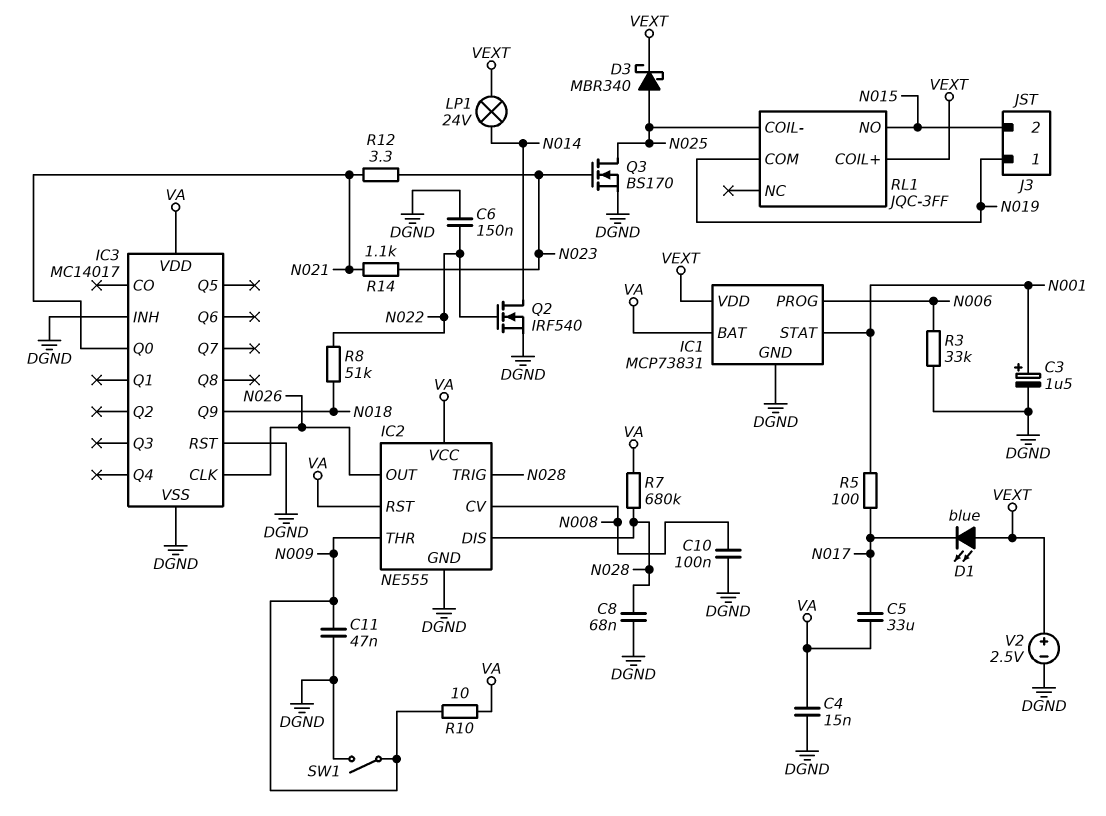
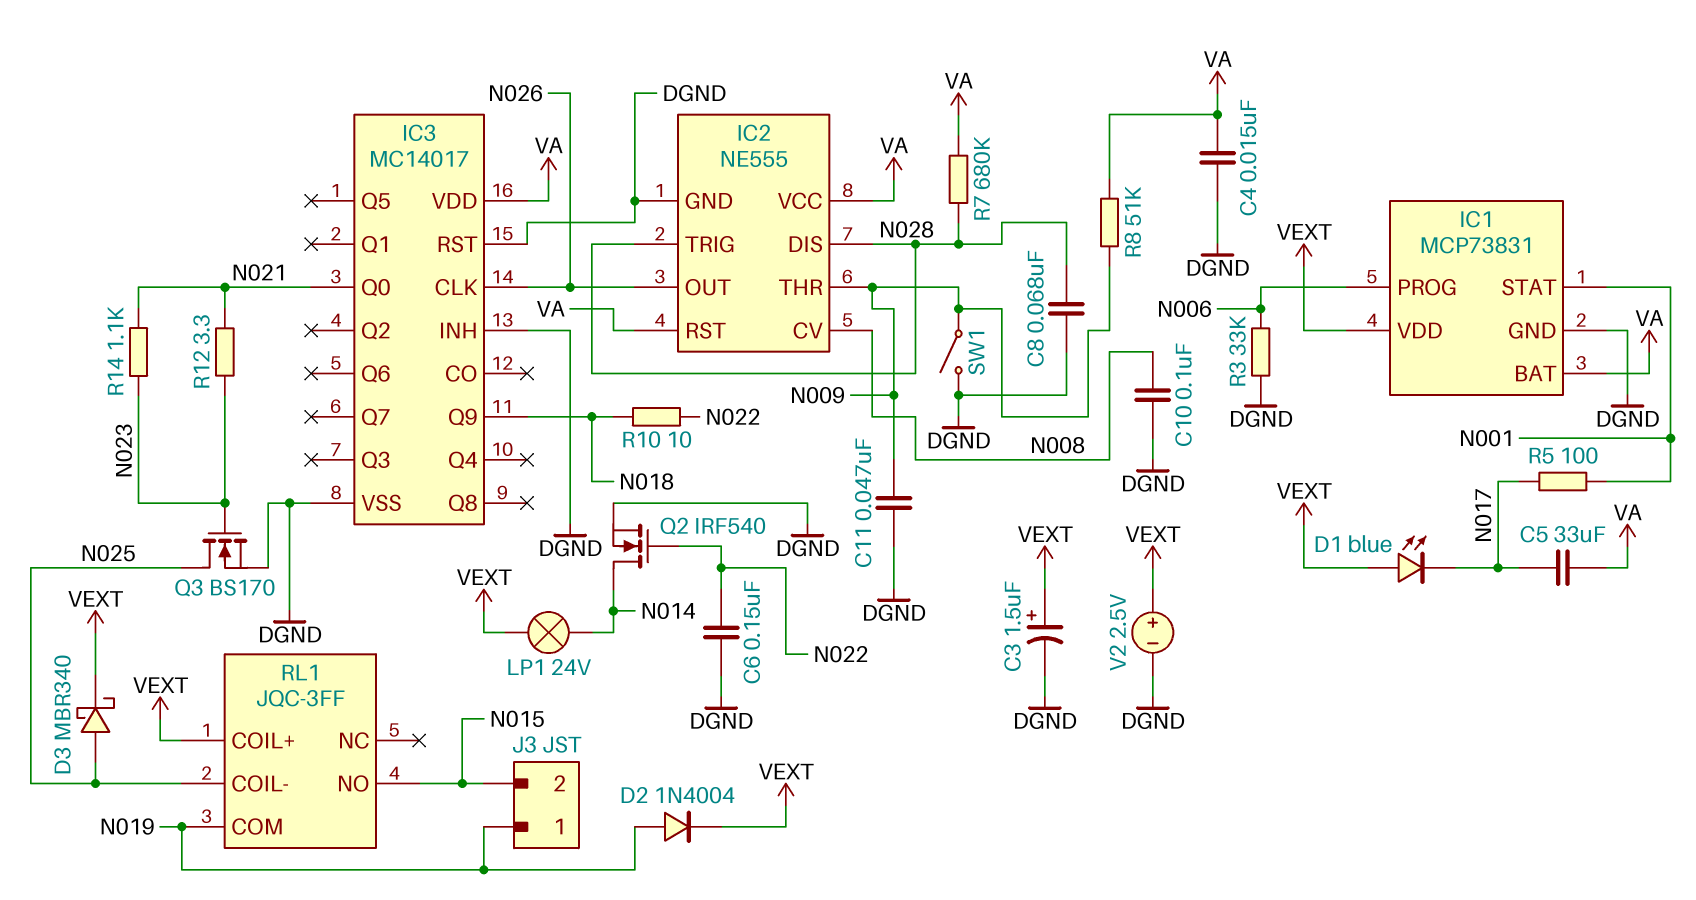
C3: 1.5uF (plus N001, minus DGND) -> 1.5uF (plus VEXT, minus DGND)
D2: none -> diode 1N4004 (A N019, K VEXT)
R8: 51k (N018, N022) -> 51k (N009, VA)
R10: 10 (N009, VA) -> 10 (N018, N022)

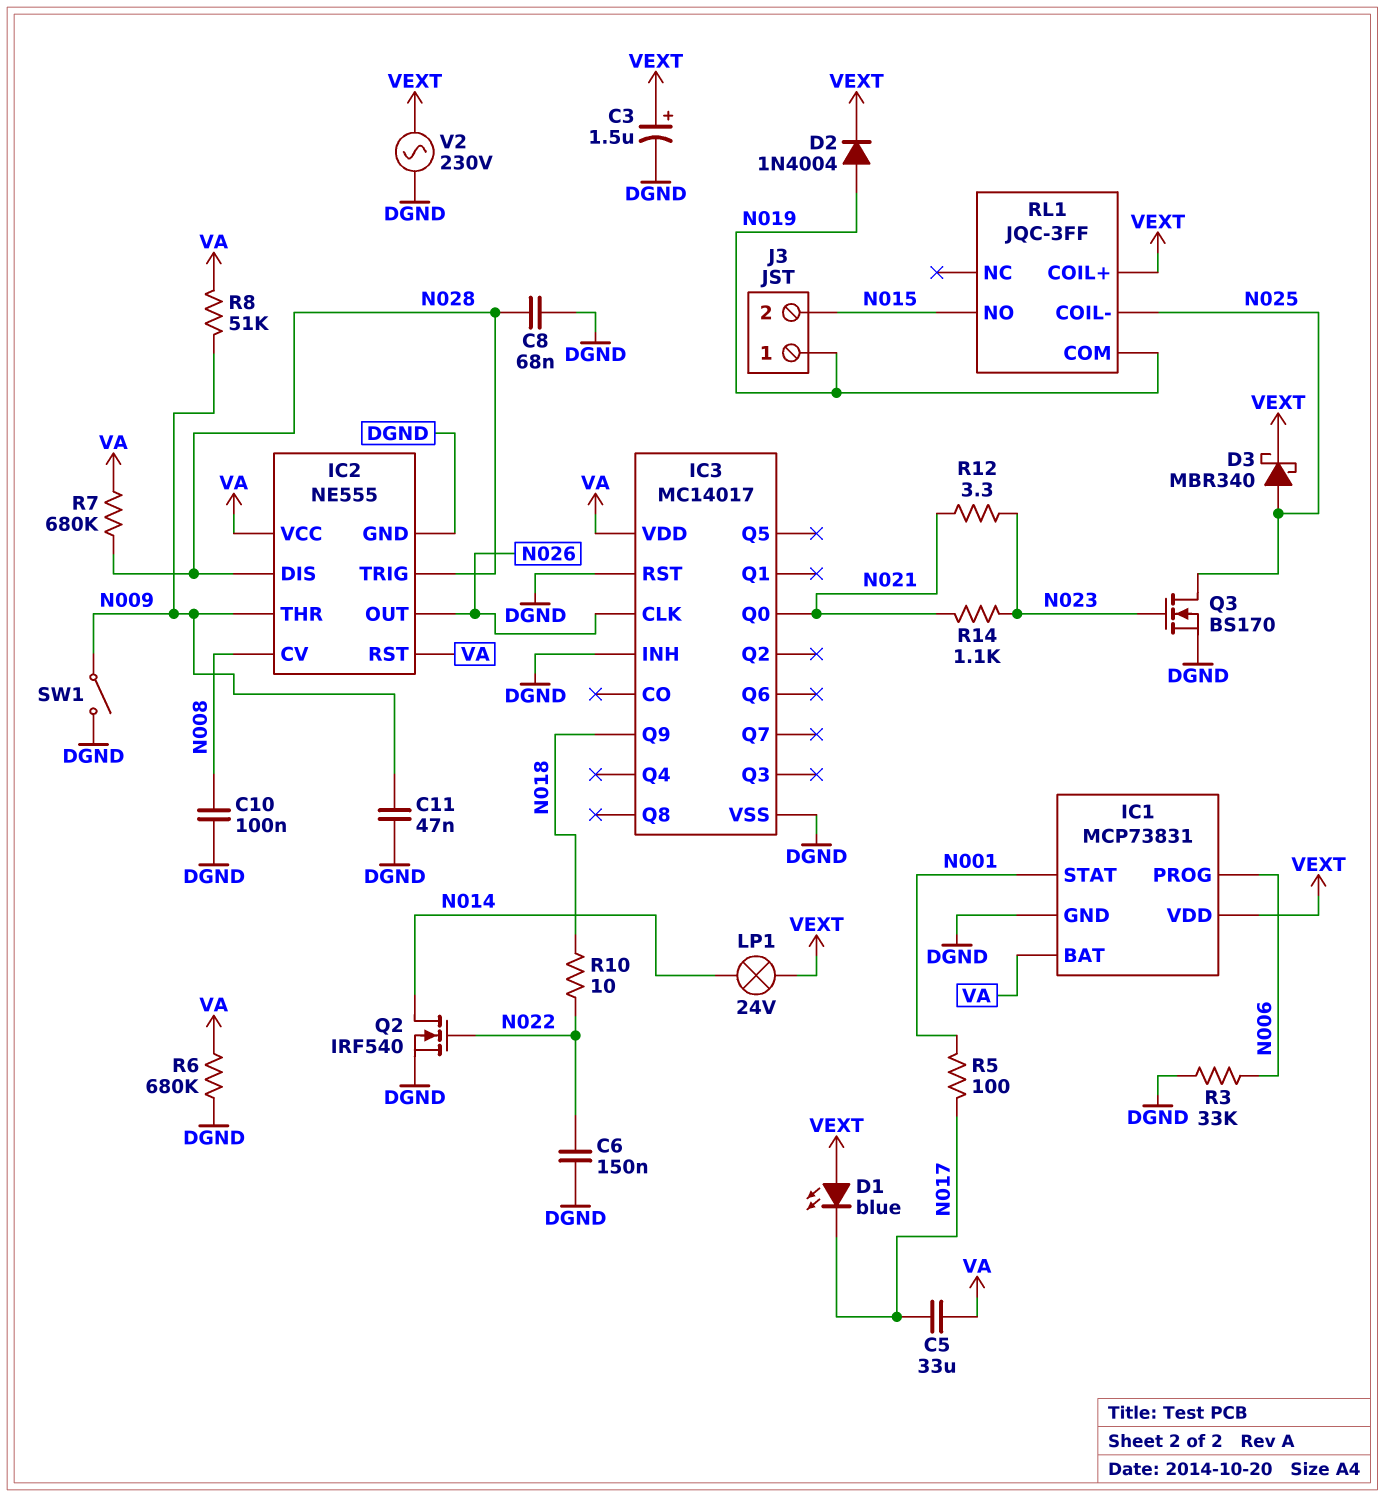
C4: 15nF (DGND, VA) -> none
R6: none -> 680k (DGND, VA)
V2: 2.5V (plus VEXT, minus DGND) -> AC 230V (DGND, VEXT)

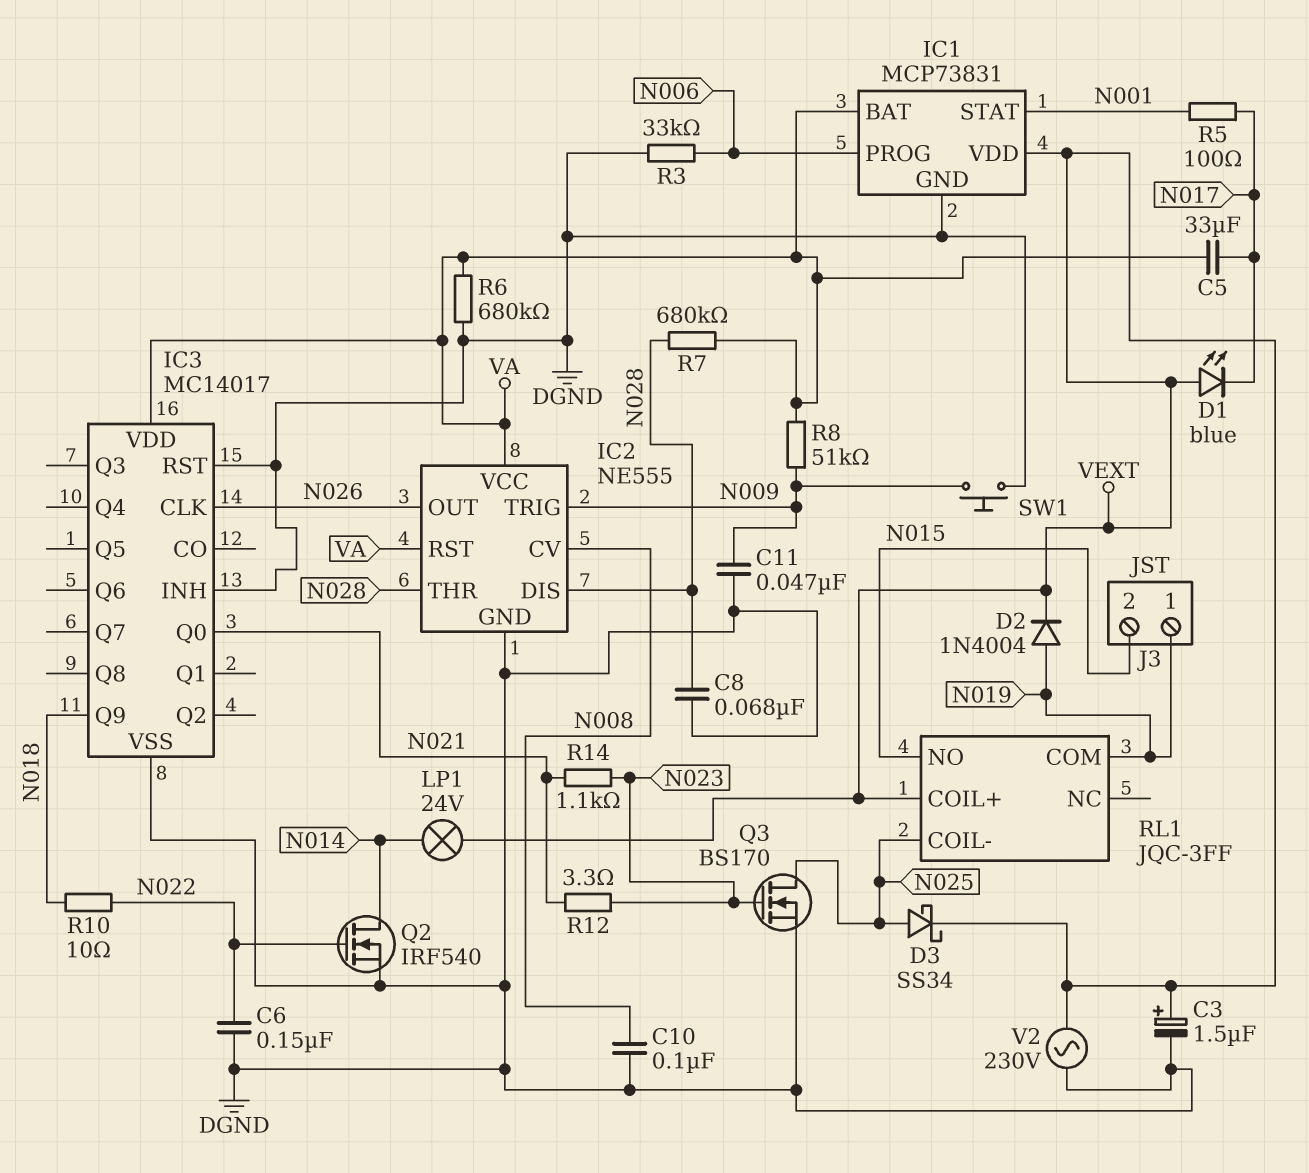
D3: schottky MBR340 (A N025, K VEXT) -> schottky SS34 (A N025, K VEXT)
IC2 pin THR: N009 -> N028
IC2 pin TRIG: N028 -> N009
SW1: switch (DGND, N009) -> button (DGND, N009)

